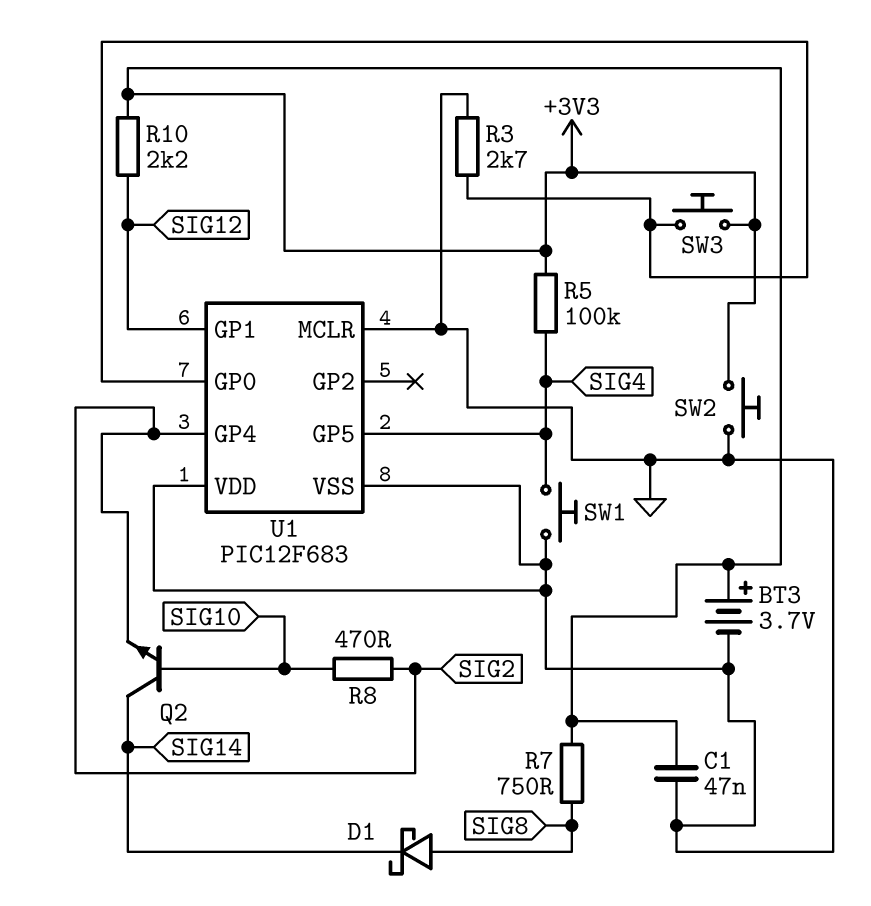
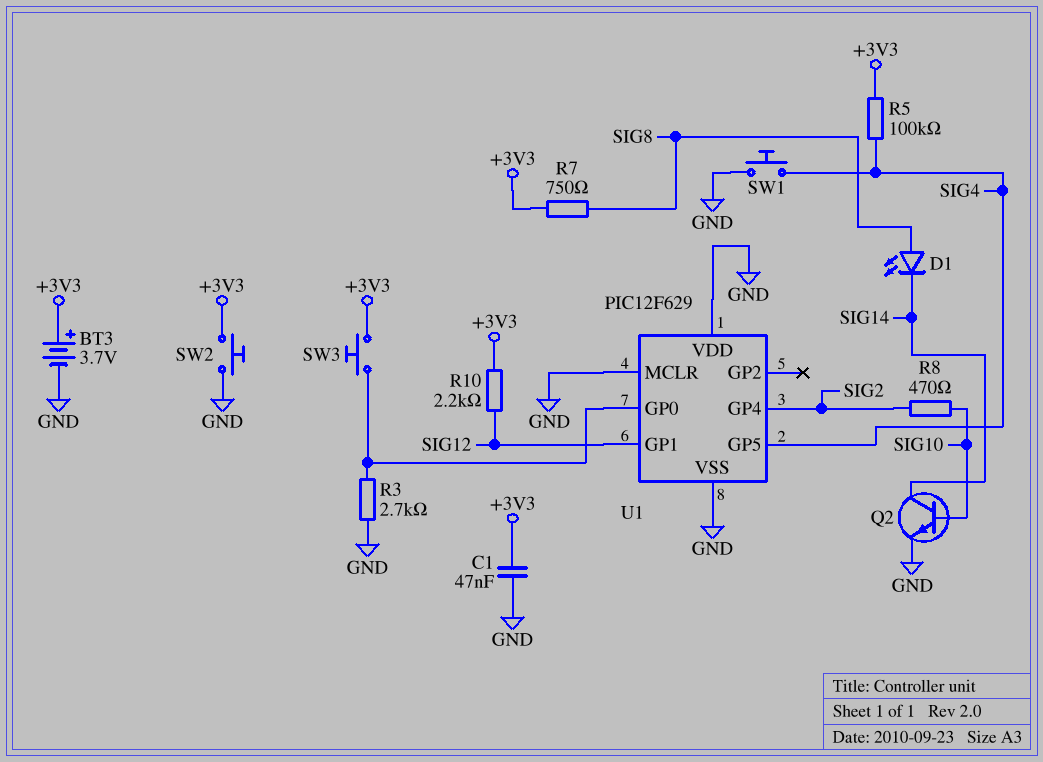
D1: schottky (A SIG8, K SIG14) -> LED (A SIG8, K SIG14)
Q2: NPN (B SIG10, C SIG14, E SIG2) -> NPN (B SIG10, C SIG14, E GND)
U1: PIC12F683 -> PIC12F629

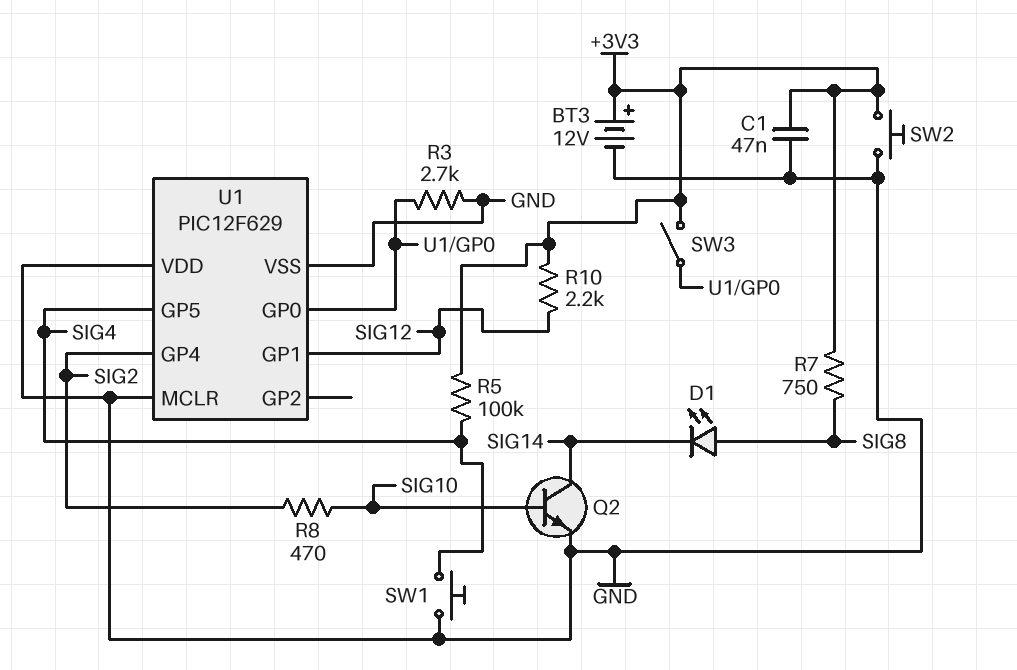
BT3: 3.7V (plus +3V3, minus GND) -> 12V (plus +3V3, minus GND)
SW3: button (+3V3, U1/GP0) -> switch (+3V3, U1/GP0)

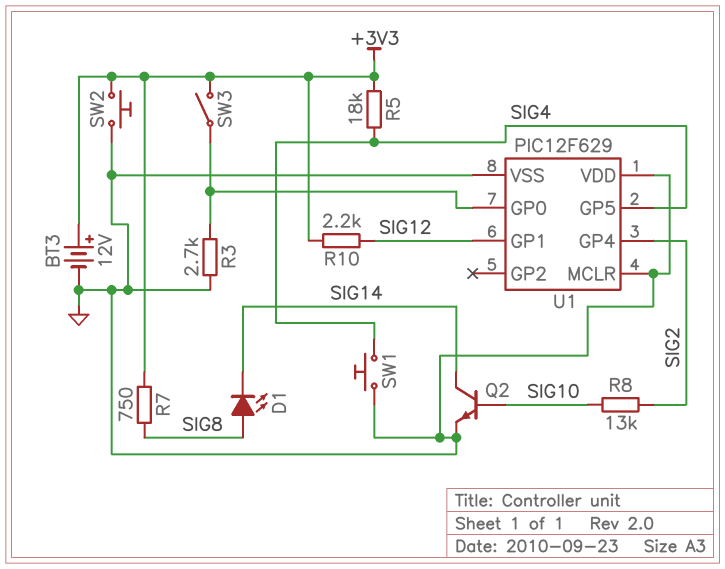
C1: 47nF (+3V3, GND) -> none
R5: 100k (+3V3, SIG4) -> 18k (+3V3, SIG4)
R8: 470 (SIG2, SIG10) -> 13k (SIG2, SIG10)

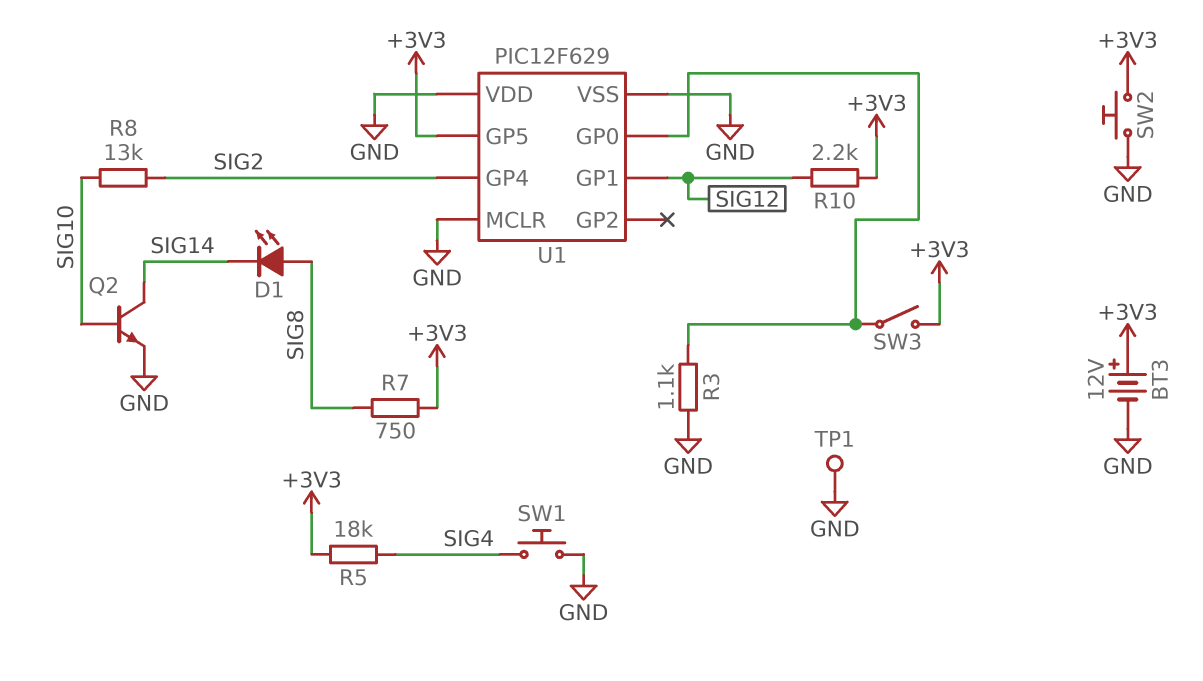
R3: 2.7k (GND, U1/GP0) -> 1.1k (GND, U1/GP0)
TP1: none -> test point (GND)
U1 pin GP5: SIG4 -> +3V3

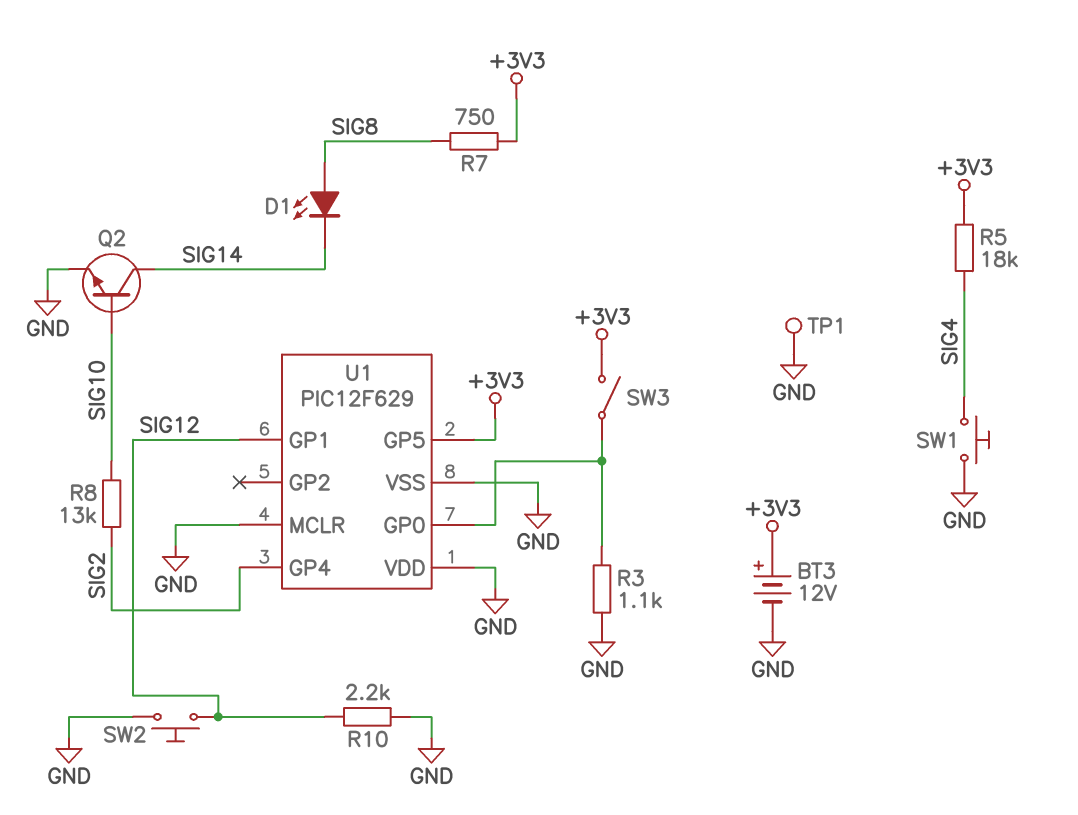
R10: 2.2k (+3V3, SIG12) -> 2.2k (GND, SIG12)
SW2: button (+3V3, GND) -> button (GND, SIG12)

